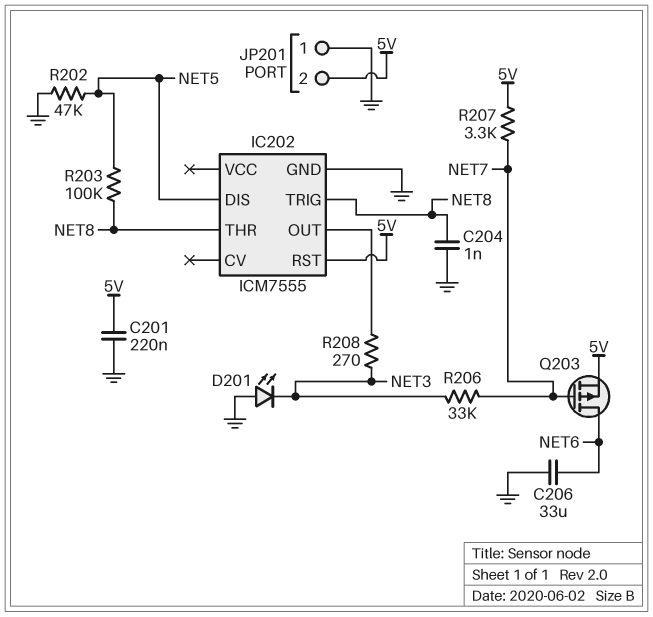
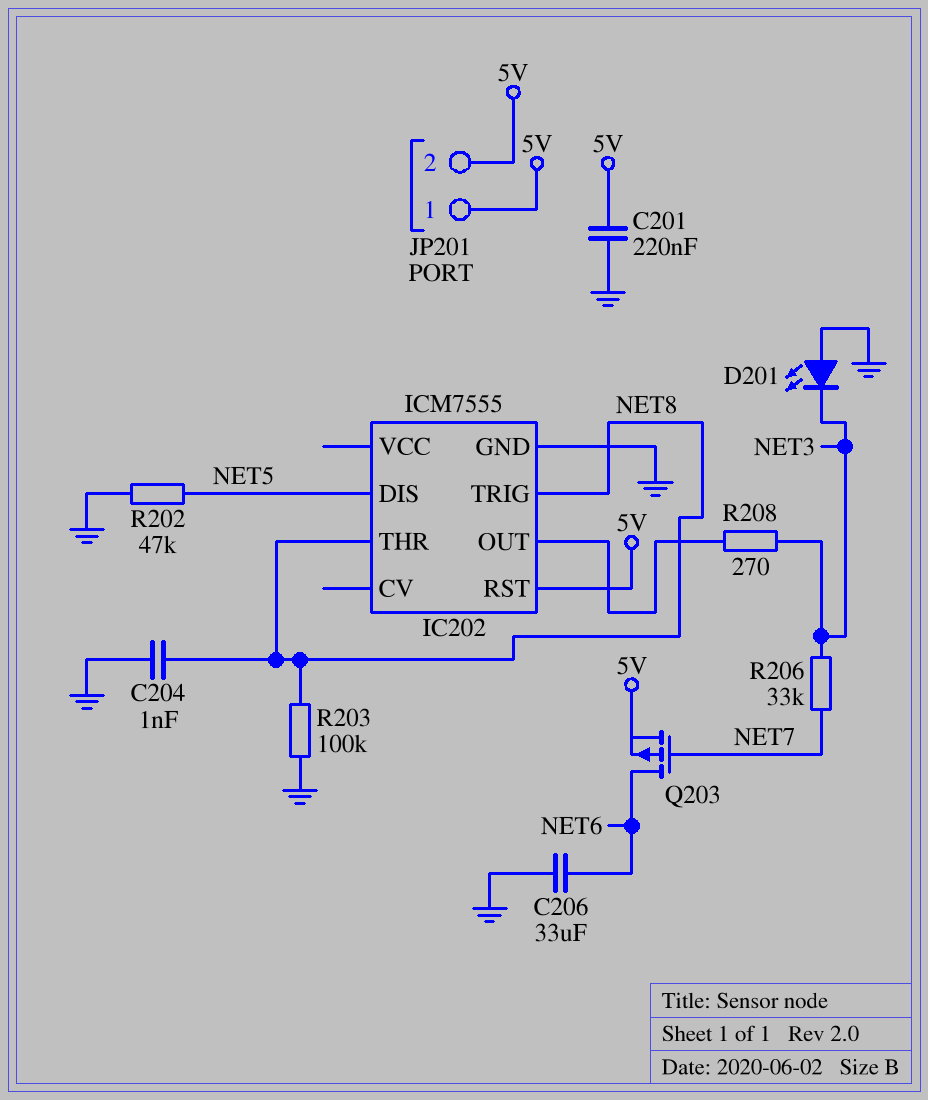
JP201 pin 1: GND -> 5V
R203: 100k (NET5, NET8) -> 100k (GND, NET8)
R207: 3.3k (5V, NET7) -> none

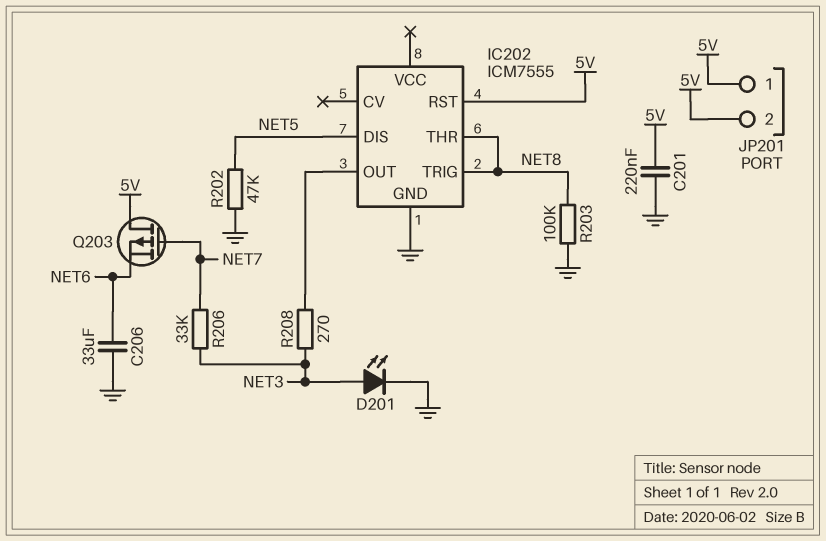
C204: 1nF (GND, NET8) -> none
D201: LED (A GND, K NET3) -> LED (A NET3, K GND)
Q203: PMOS (G NET7, D NET6, S 5V) -> PMOS (G NET7, D 5V, S NET6)

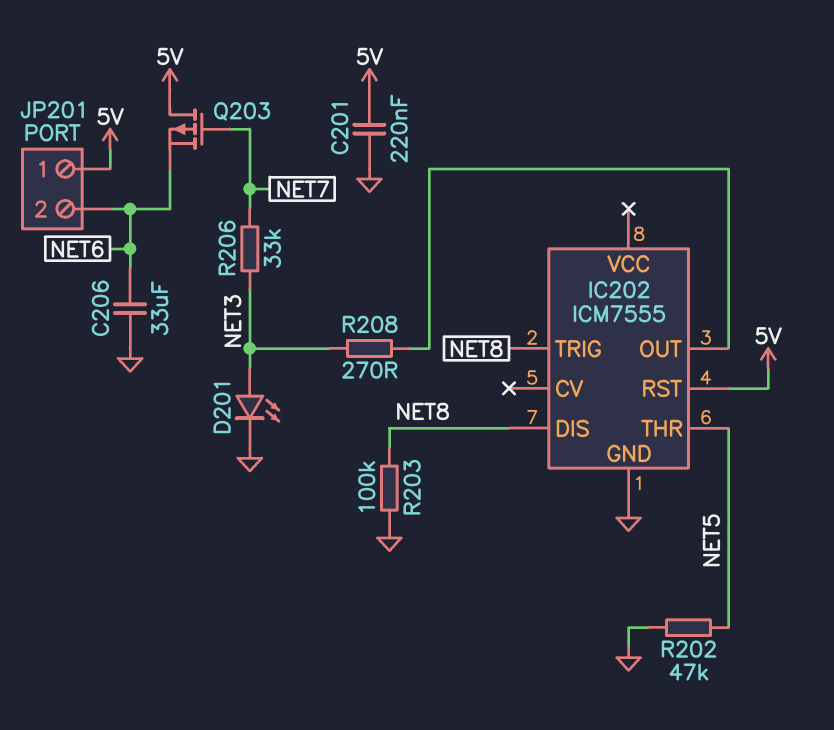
IC202 pin DIS: NET5 -> NET8
IC202 pin THR: NET8 -> NET5
JP201 pin 2: 5V -> NET6

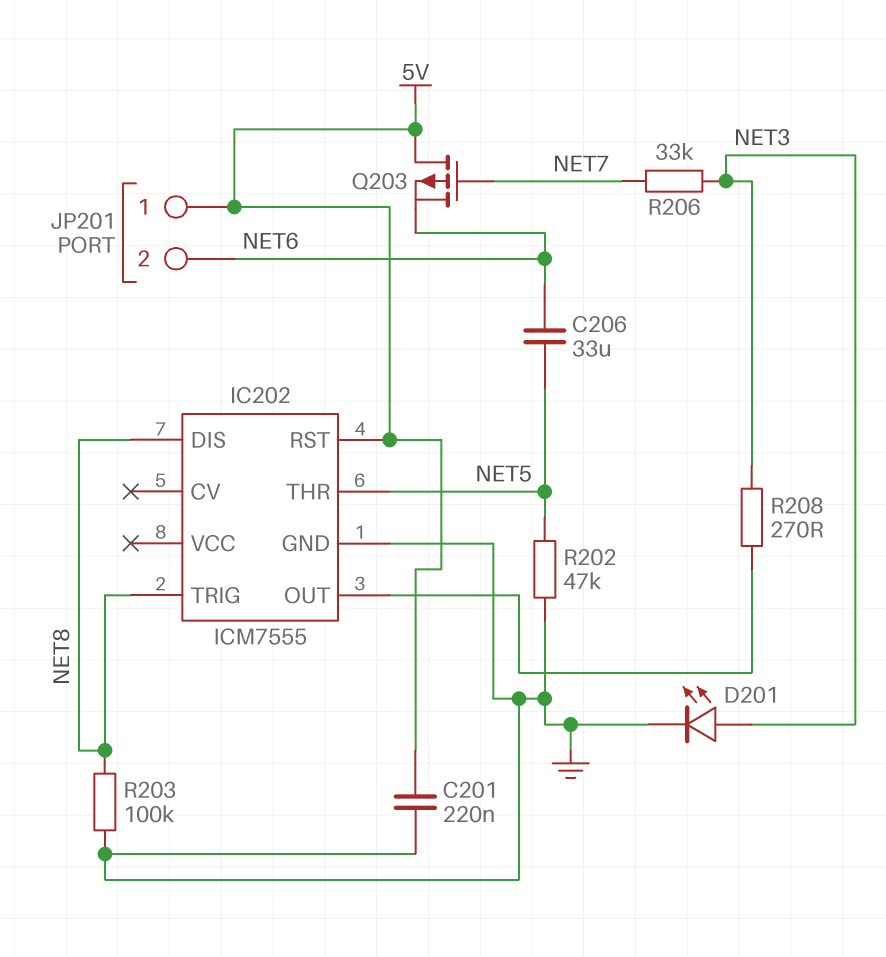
C206: 33uF (GND, NET6) -> 33uF (NET5, NET6)

